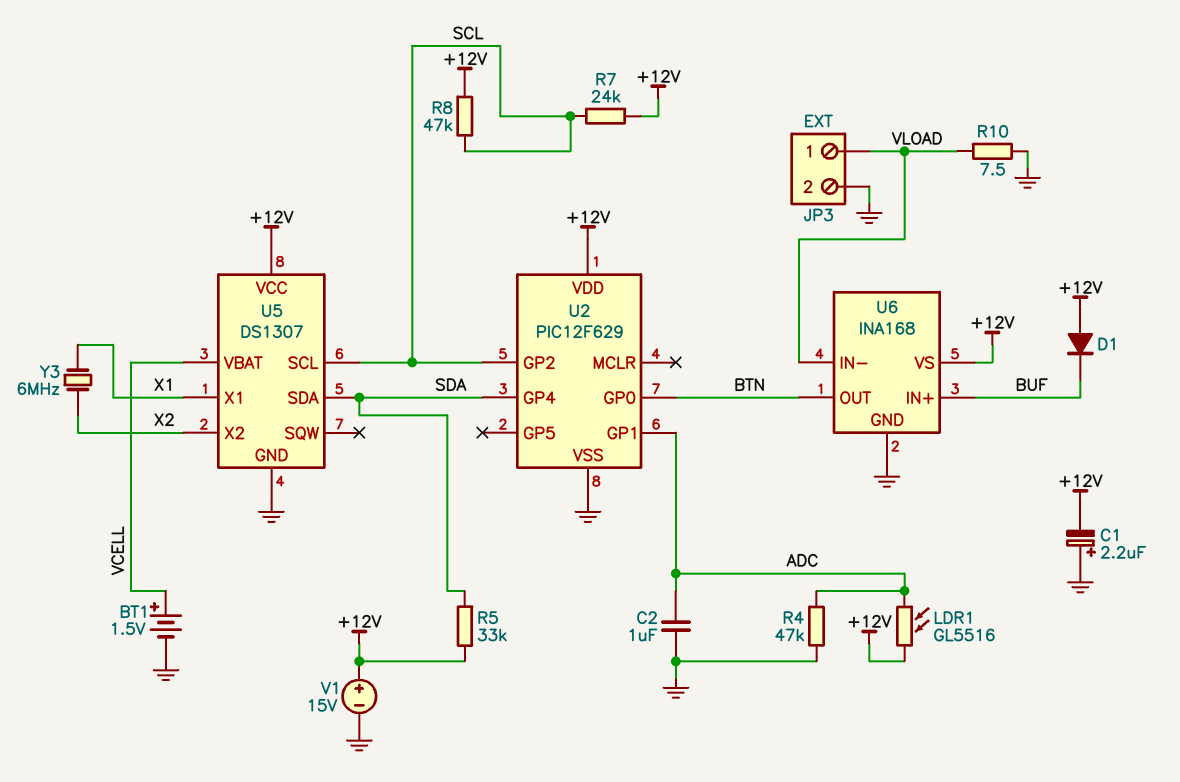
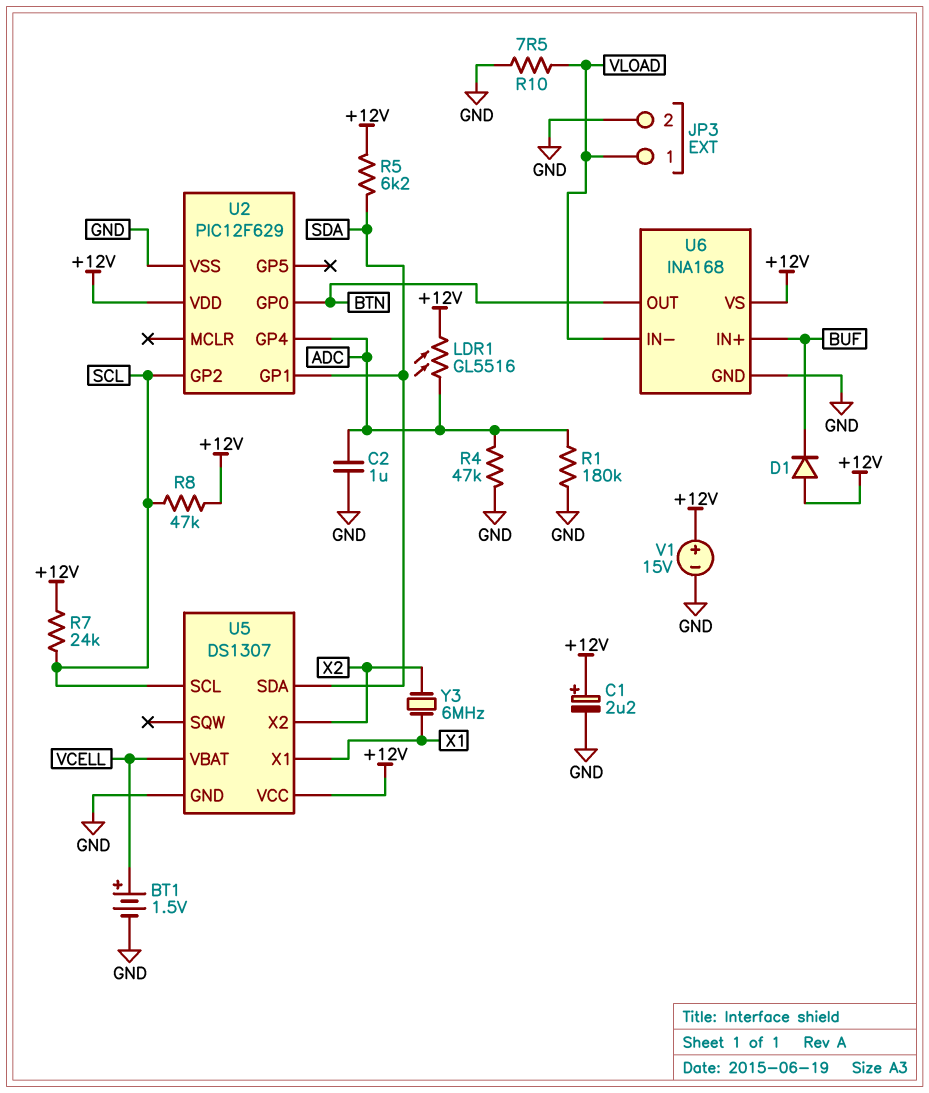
C1: 2.2uF (plus GND, minus +12V) -> 2.2uF (plus +12V, minus GND)
R1: none -> 180k (ADC, GND)
R5: 33k (+12V, SDA) -> 6.2k (+12V, SDA)
U2 pin GP1: ADC -> SDA
U2 pin GP4: SDA -> ADC

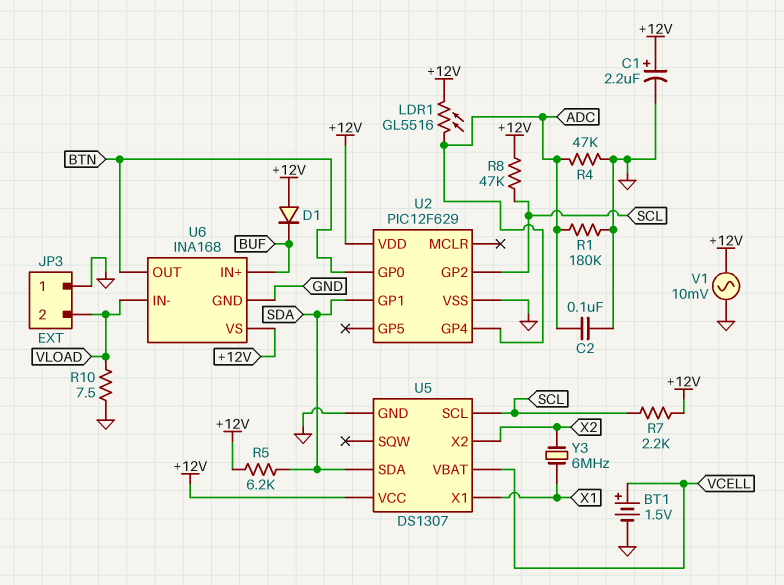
C2: 1uF (ADC, GND) -> 100nF (ADC, GND)
JP3 pin 1: VLOAD -> GND
JP3 pin 2: GND -> VLOAD
R7: 24k (+12V, SCL) -> 2.2k (+12V, SCL)
V1: 15V (plus +12V, minus GND) -> AC 10mV (+12V, GND)

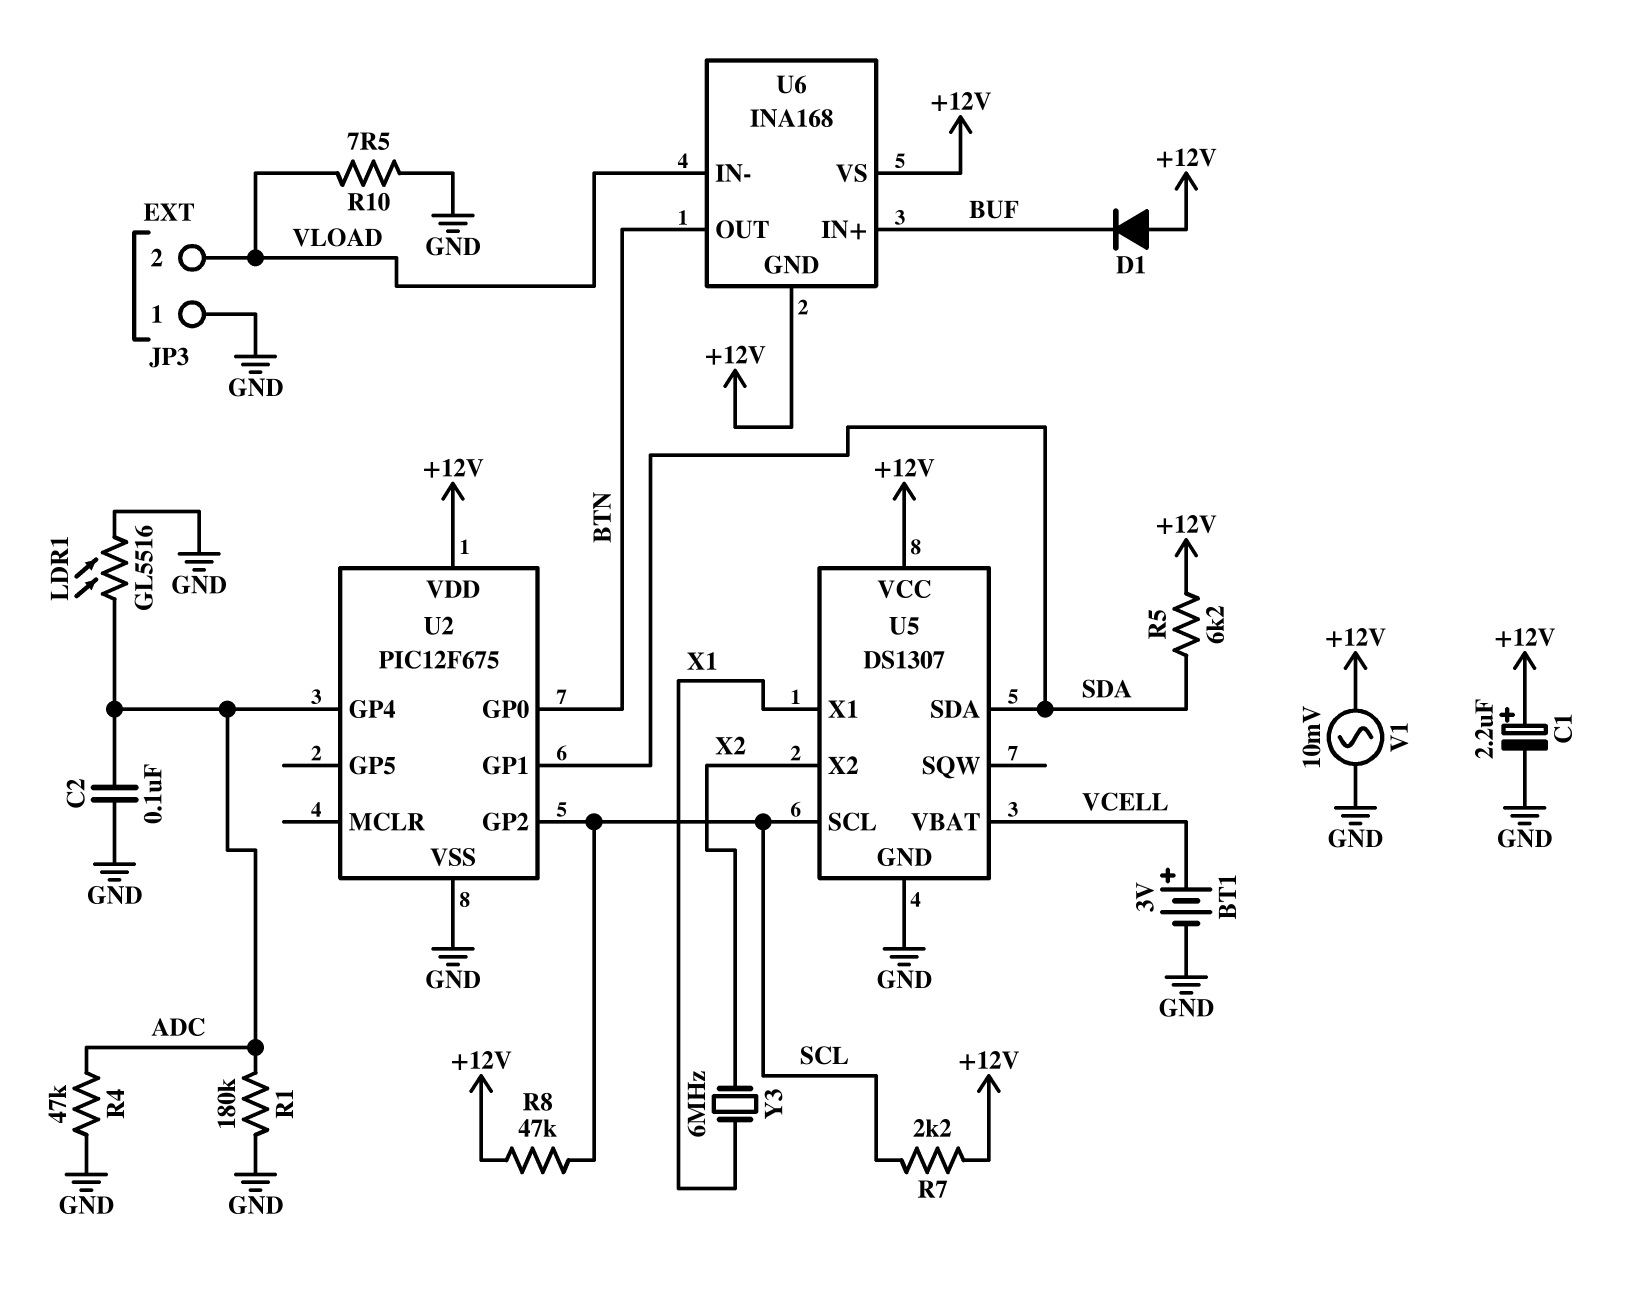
BT1: 1.5V (plus VCELL, minus GND) -> 3V (plus VCELL, minus GND)
LDR1: GL5516 (+12V, ADC) -> GL5516 (ADC, GND)
U2: PIC12F629 -> PIC12F675
U6 pin GND: GND -> +12V

